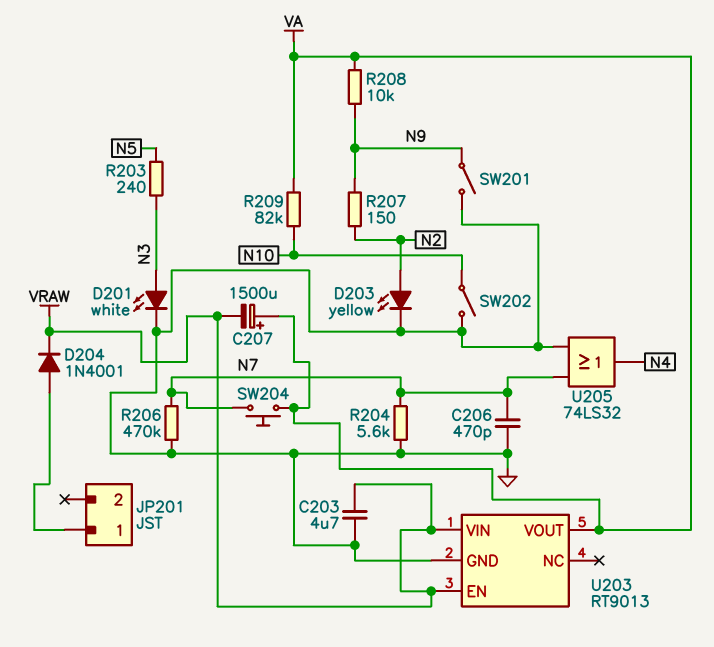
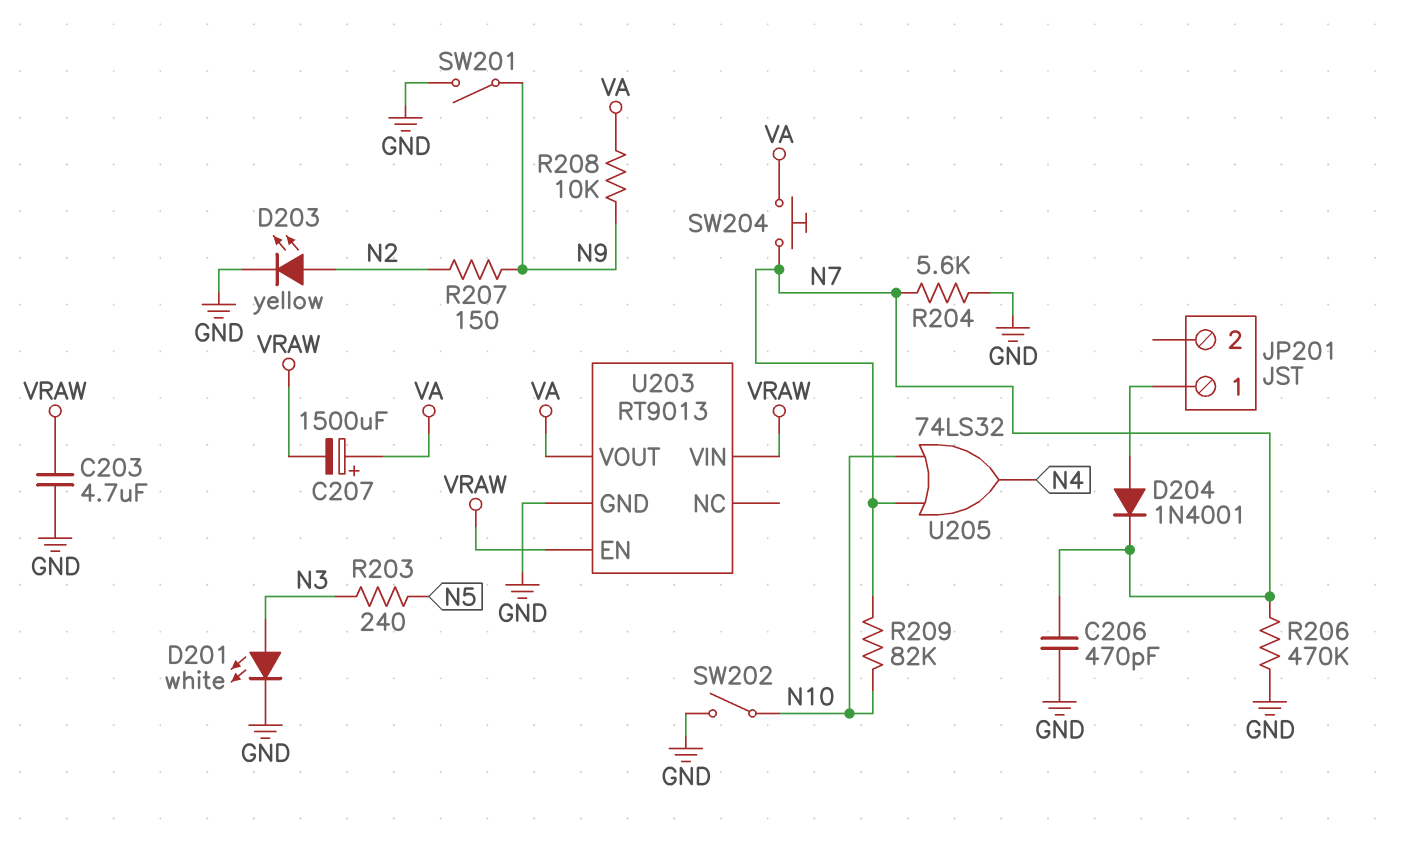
D204: diode 1N4001 (A JP201/1, K VRAW) -> diode 1N4001 (A JP201/1, K N7)
R209: 82k (N10, VA) -> 82k (N7, N10)
U205: OR 74LS32 (in GND, in N7, out N4) -> OR 74LS32 (in N7, in N10, out N4)

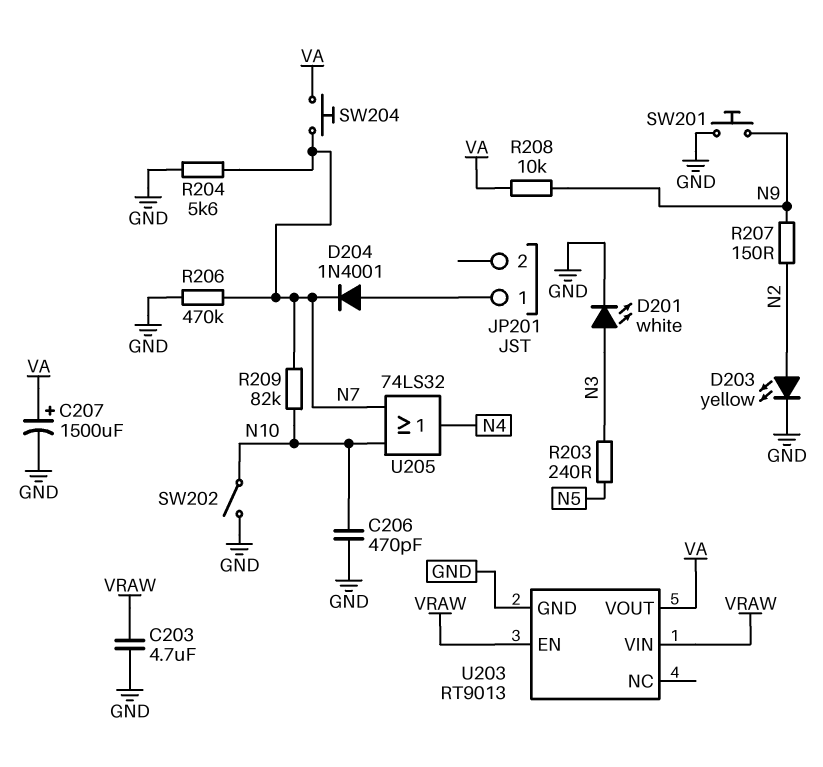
C206: 470pF (GND, N7) -> 470pF (GND, N10)
C207: 1500uF (plus VA, minus VRAW) -> 1500uF (plus VA, minus GND)
SW201: switch (GND, N9) -> button (GND, N9)

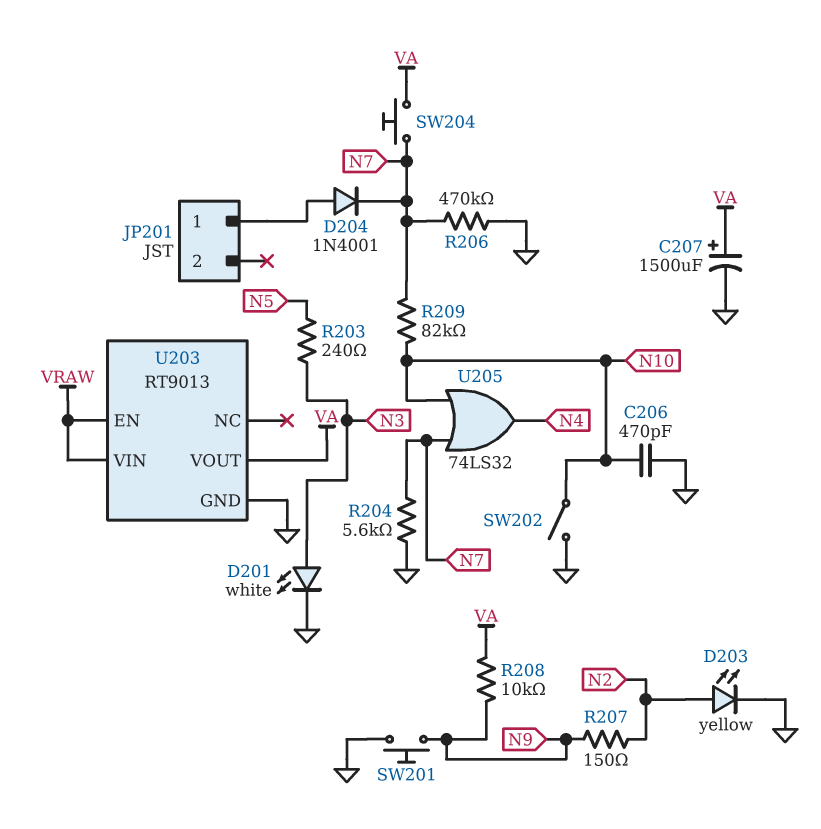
C203: 4.7uF (GND, VRAW) -> none

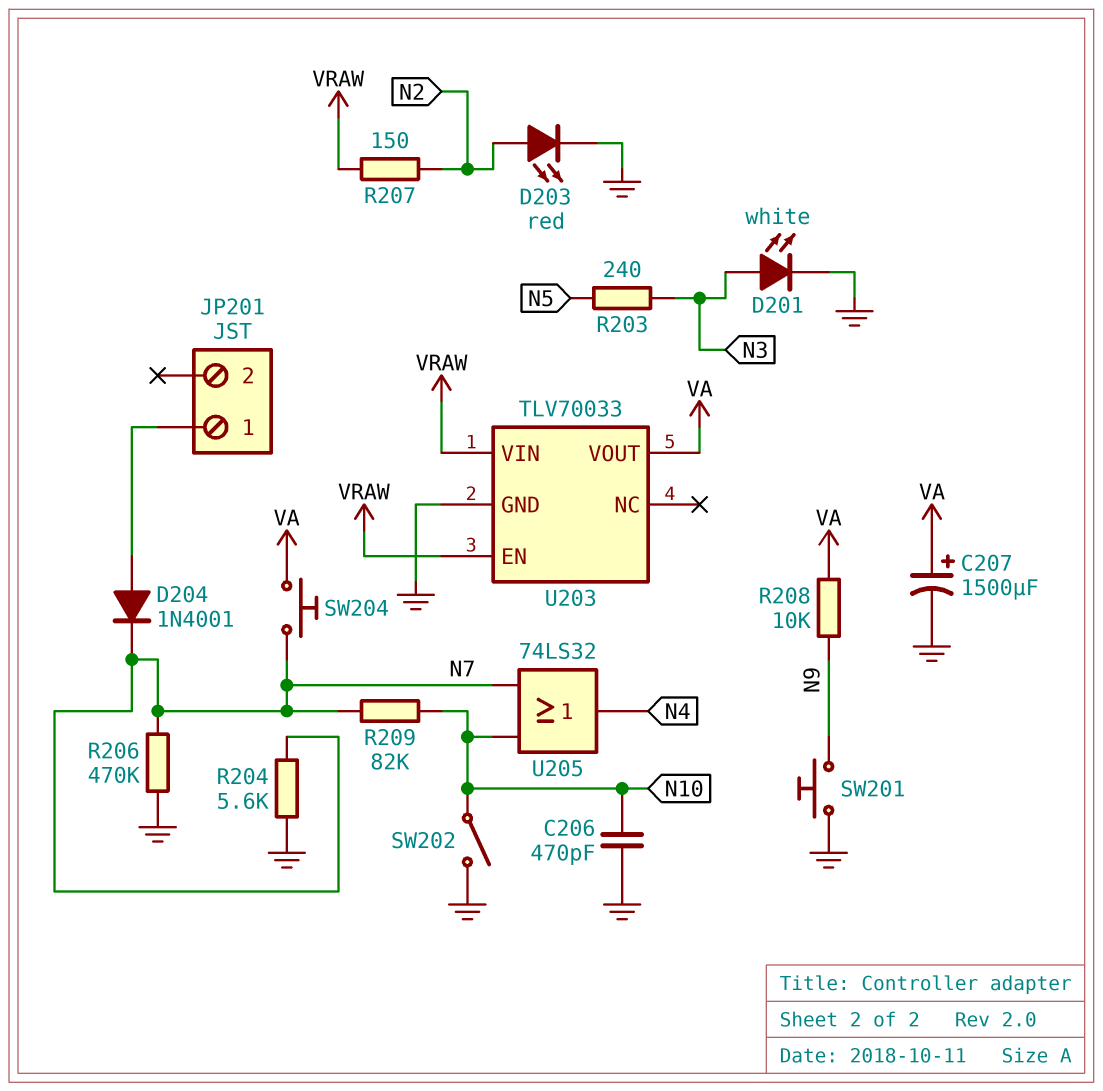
D203: LED yellow (A N2, K GND) -> LED red (A N2, K GND)
R207: 150 (N2, N9) -> 150 (N2, VRAW)
U203: RT9013 -> TLV70033

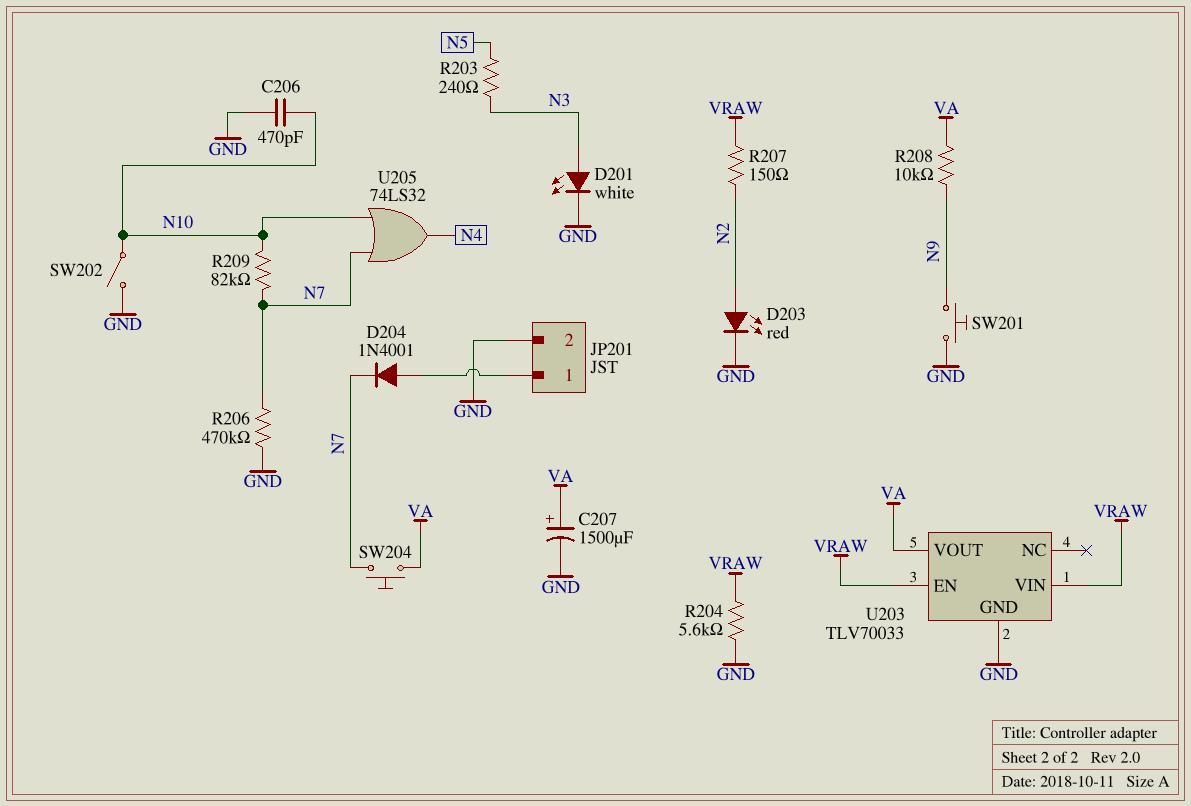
JP201 pin 2: none -> GND
R204: 5.6k (GND, N7) -> 5.6k (GND, VRAW)

